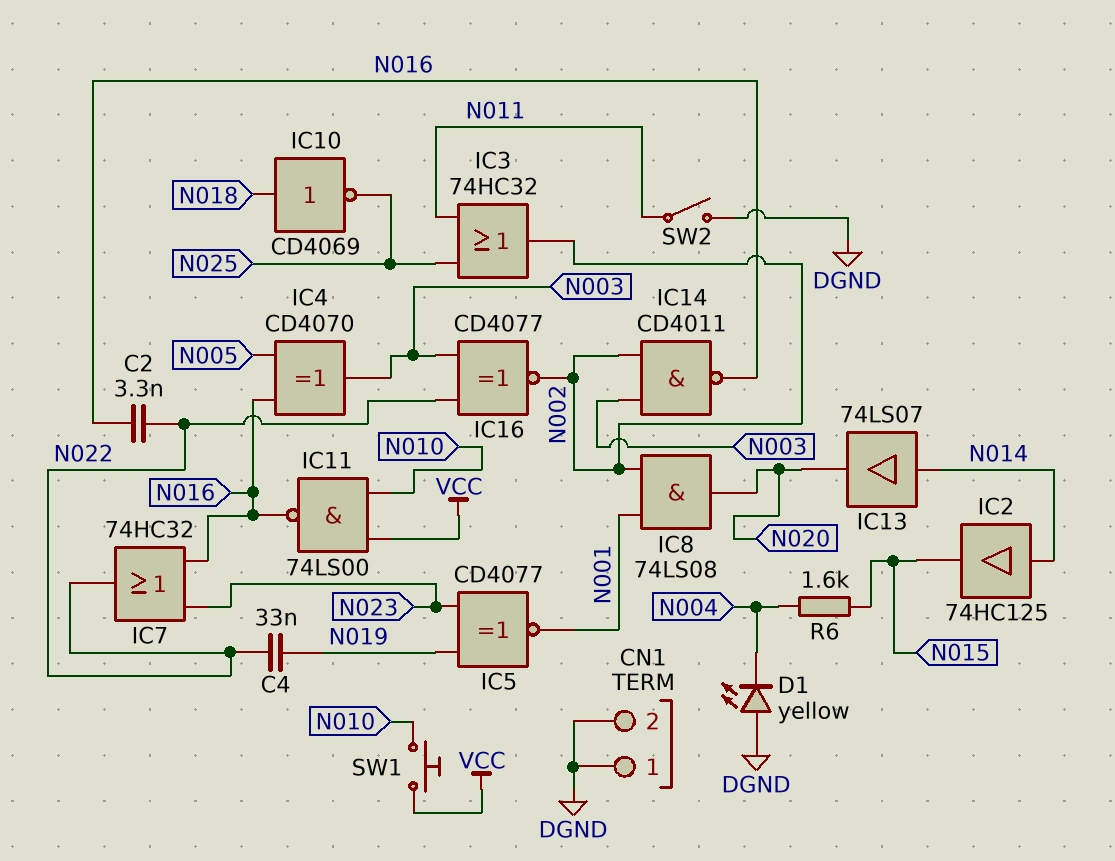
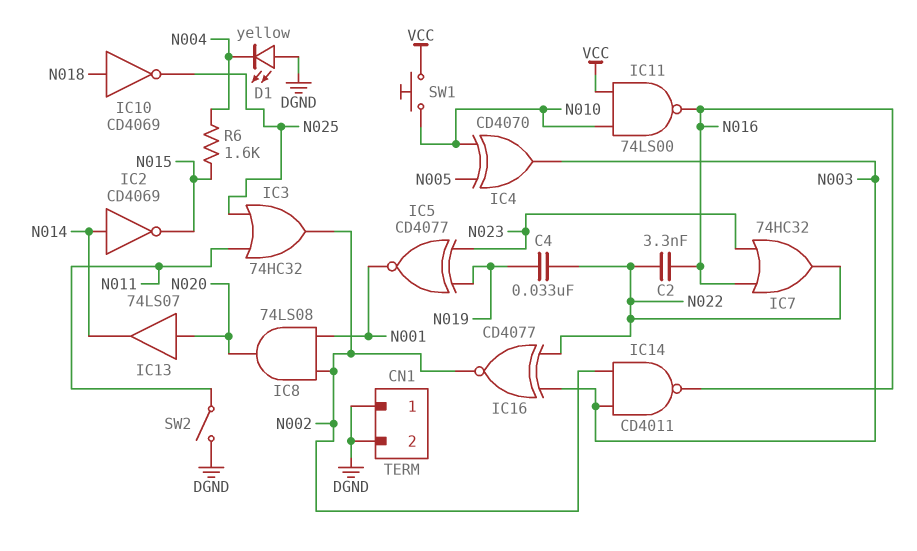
IC2: buffer 74HC125 (in N014, out N015) -> NOT CD4069 (in N014, out N015)
IC4: XOR CD4070 (in N005, in N016, out N003) -> XOR CD4070 (in N005, in N010, out N003)
IC13: buffer 74LS07 (in N014, out N020) -> buffer 74LS07 (in N020, out N014)

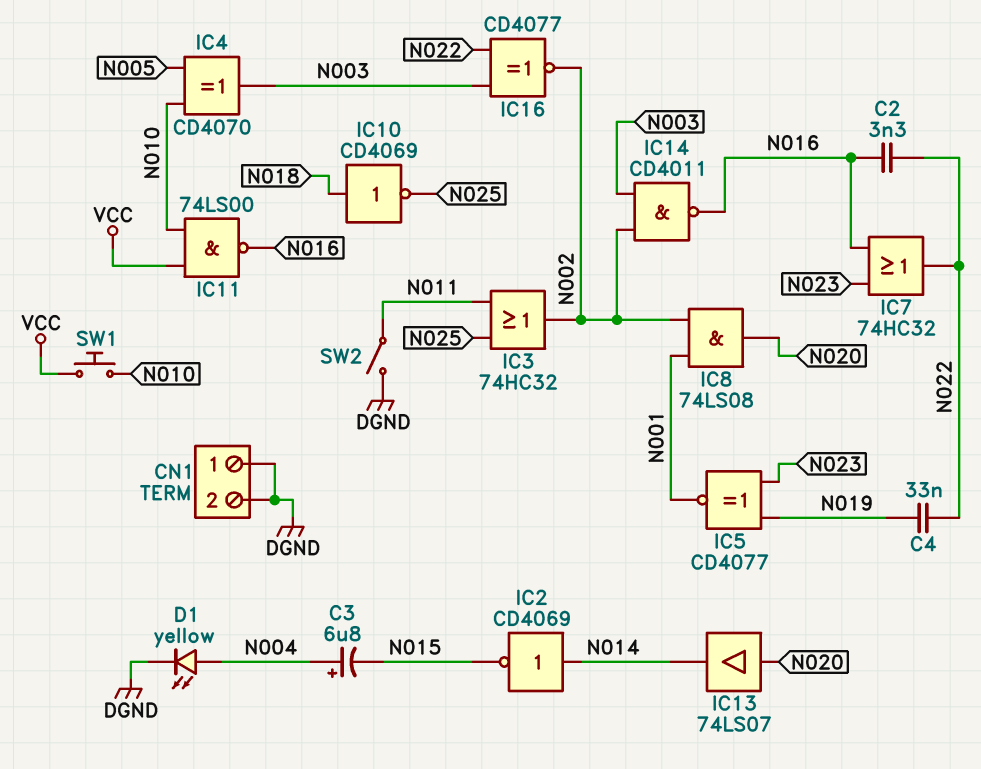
C3: none -> 6.8uF (plus N004, minus N015)
D1: LED yellow (A DGND, K N004) -> LED yellow (A N004, K DGND)
R6: 1.6k (N004, N015) -> none

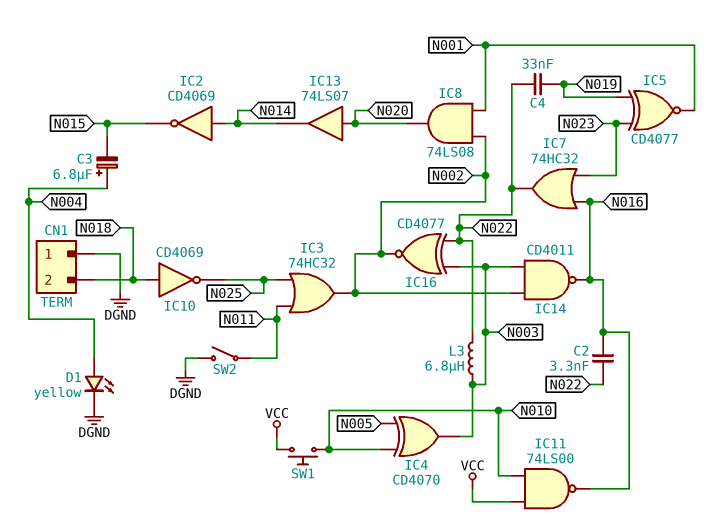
CN1 pin 2: DGND -> N018
L3: none -> 6.8uH (N003, N022)

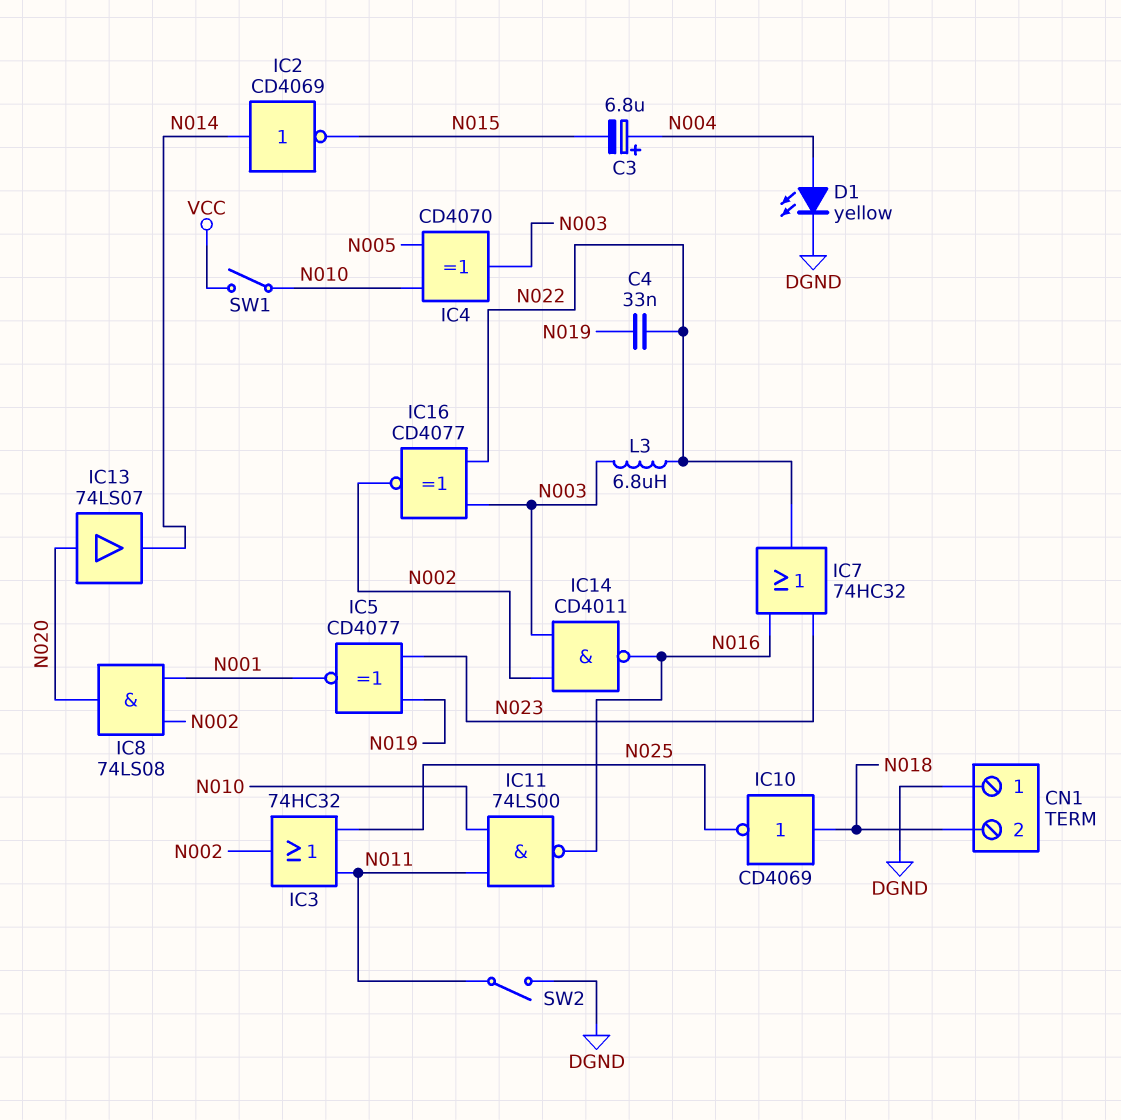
C2: 3.3nF (N016, N022) -> none
IC11: NAND 74LS00 (in N010, in VCC, out N016) -> NAND 74LS00 (in N010, in N011, out N016)
SW1: button (N010, VCC) -> switch (N010, VCC)

